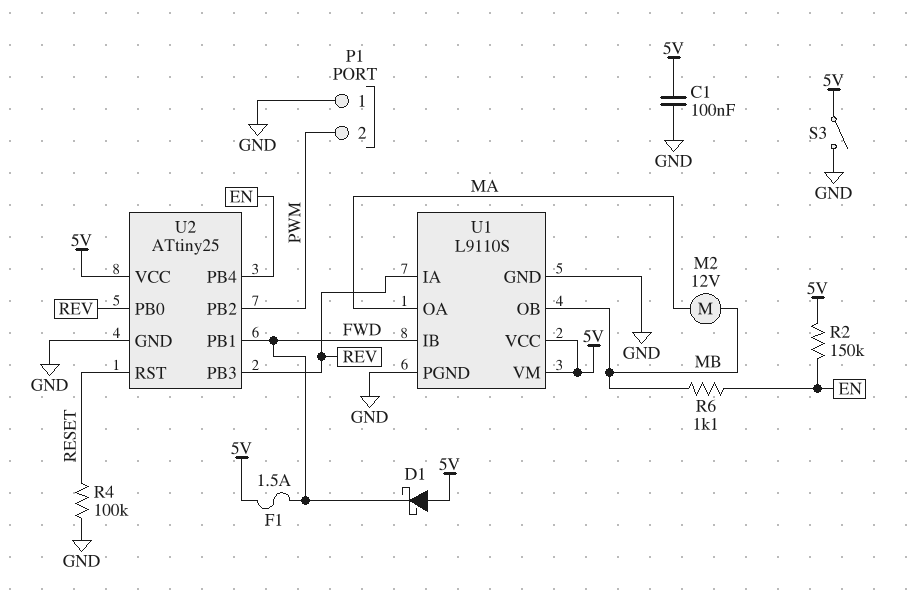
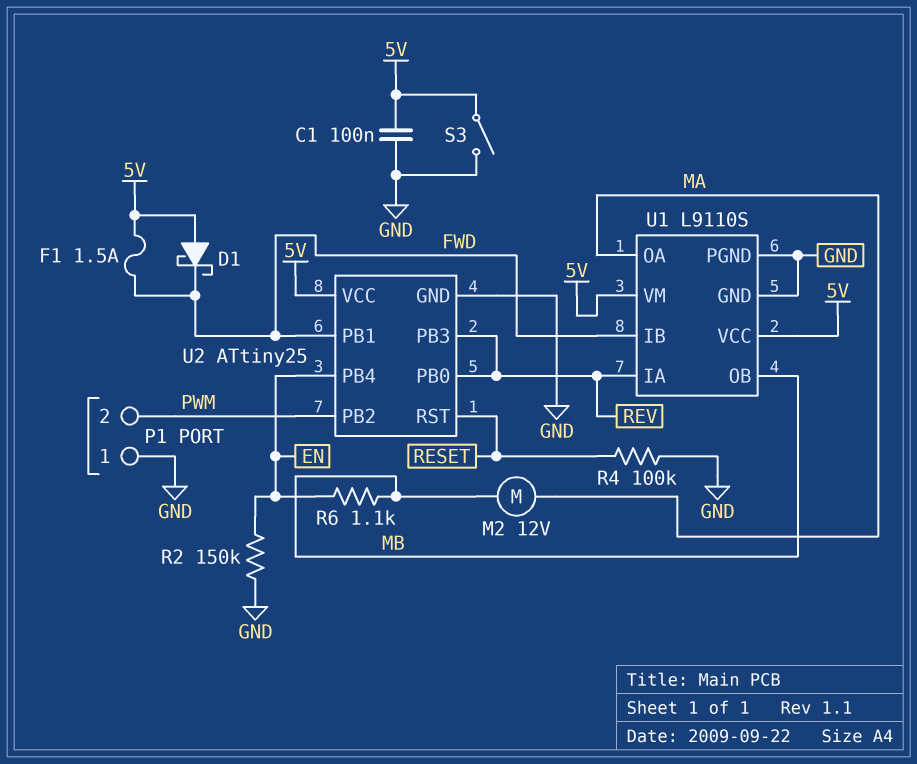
R2: 150k (5V, EN) -> 150k (EN, GND)

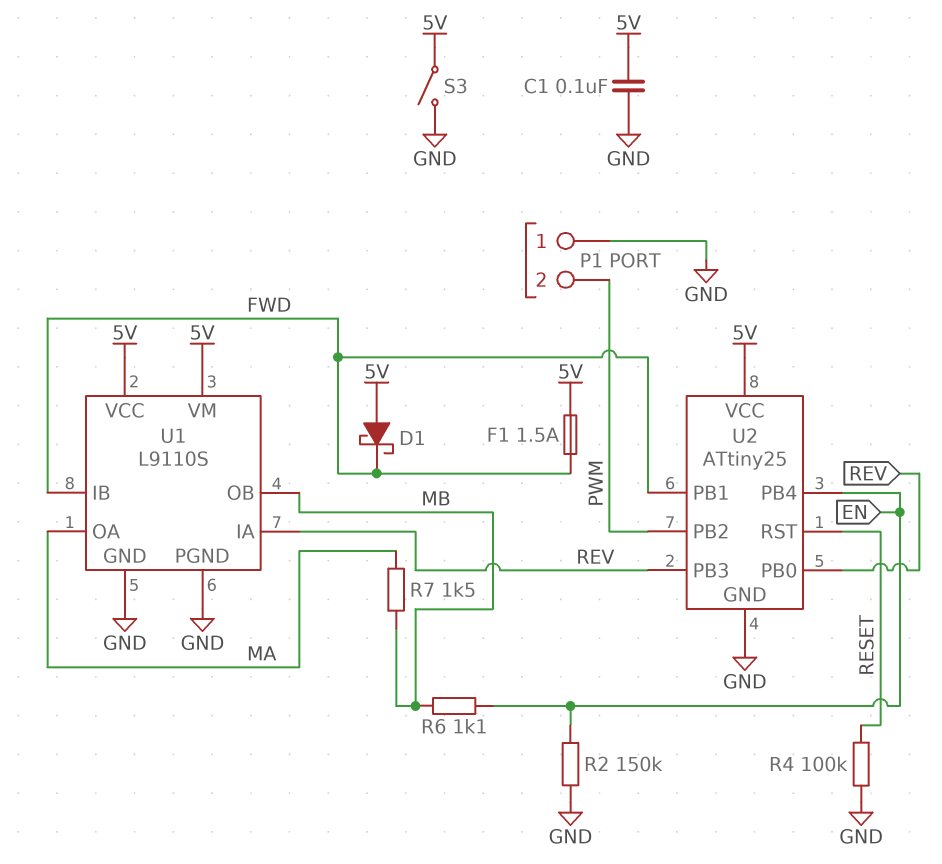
M2: motor 12V (MA, MB) -> none
R7: none -> 1.5k (MA, MB)

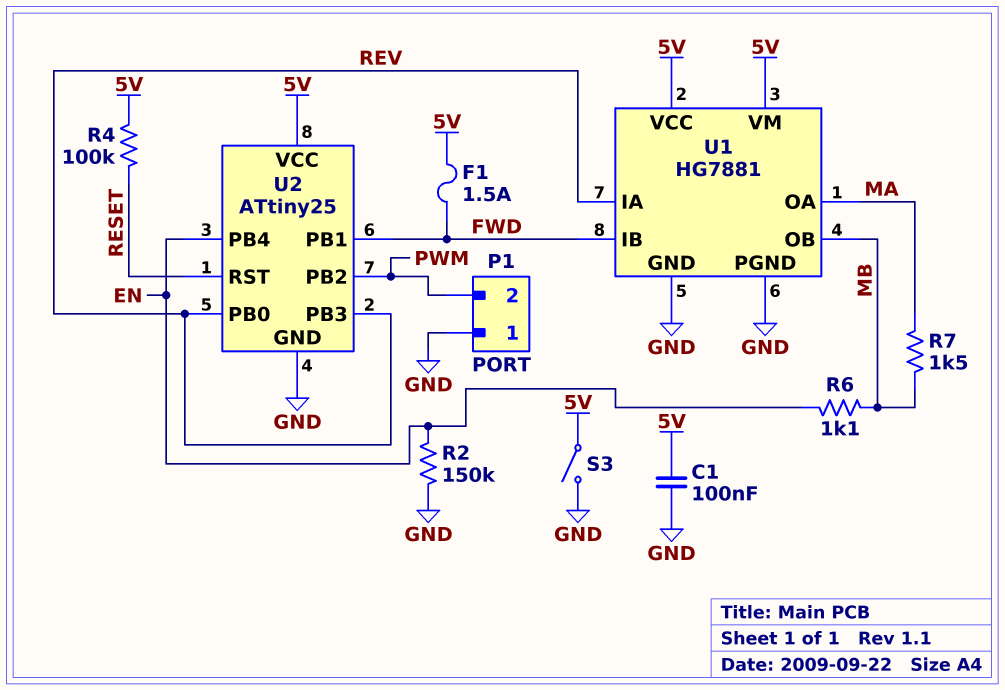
D1: schottky (A 5V, K FWD) -> none
R4: 100k (GND, RESET) -> 100k (5V, RESET)
U1: L9110S -> HG7881

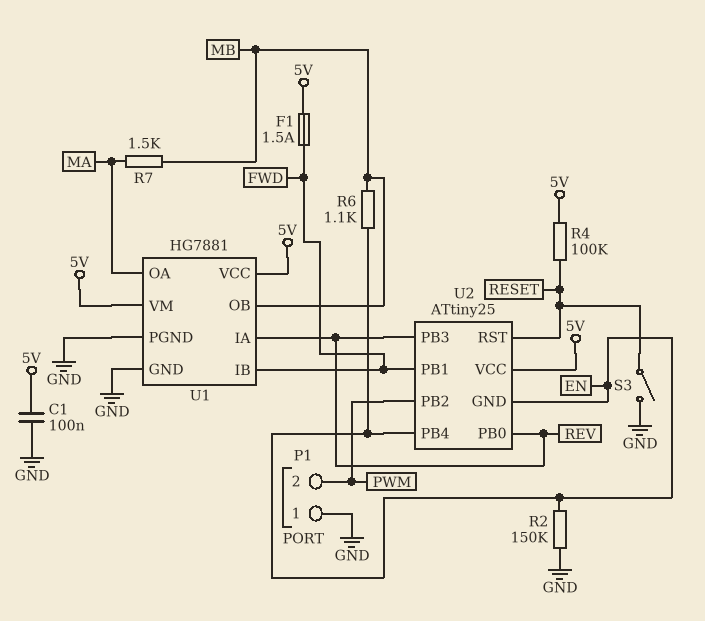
S3: switch (5V, GND) -> switch (GND, RESET)
U2 pin GND: GND -> EN

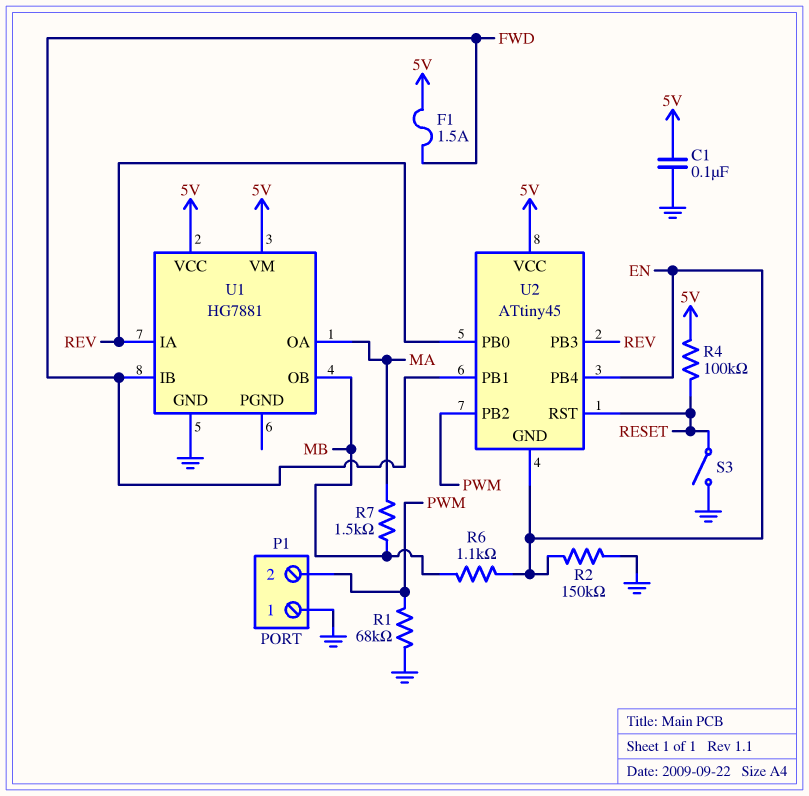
R1: none -> 68k (GND, PWM)
U1 pin PGND: GND -> none
U2: ATtiny25 -> ATtiny45

